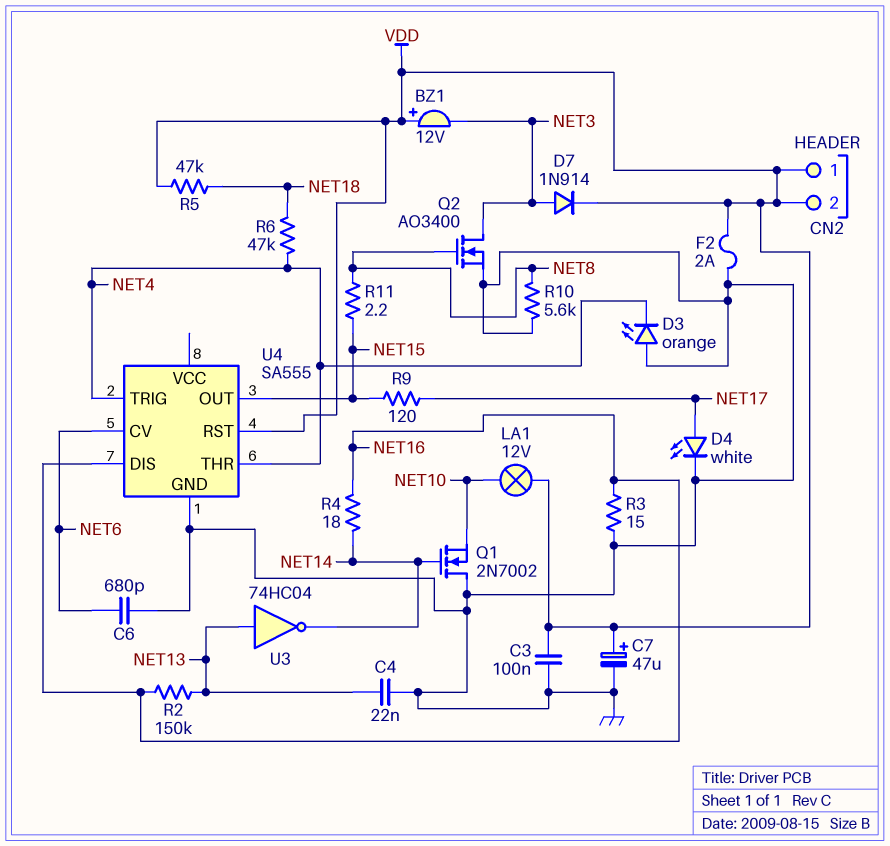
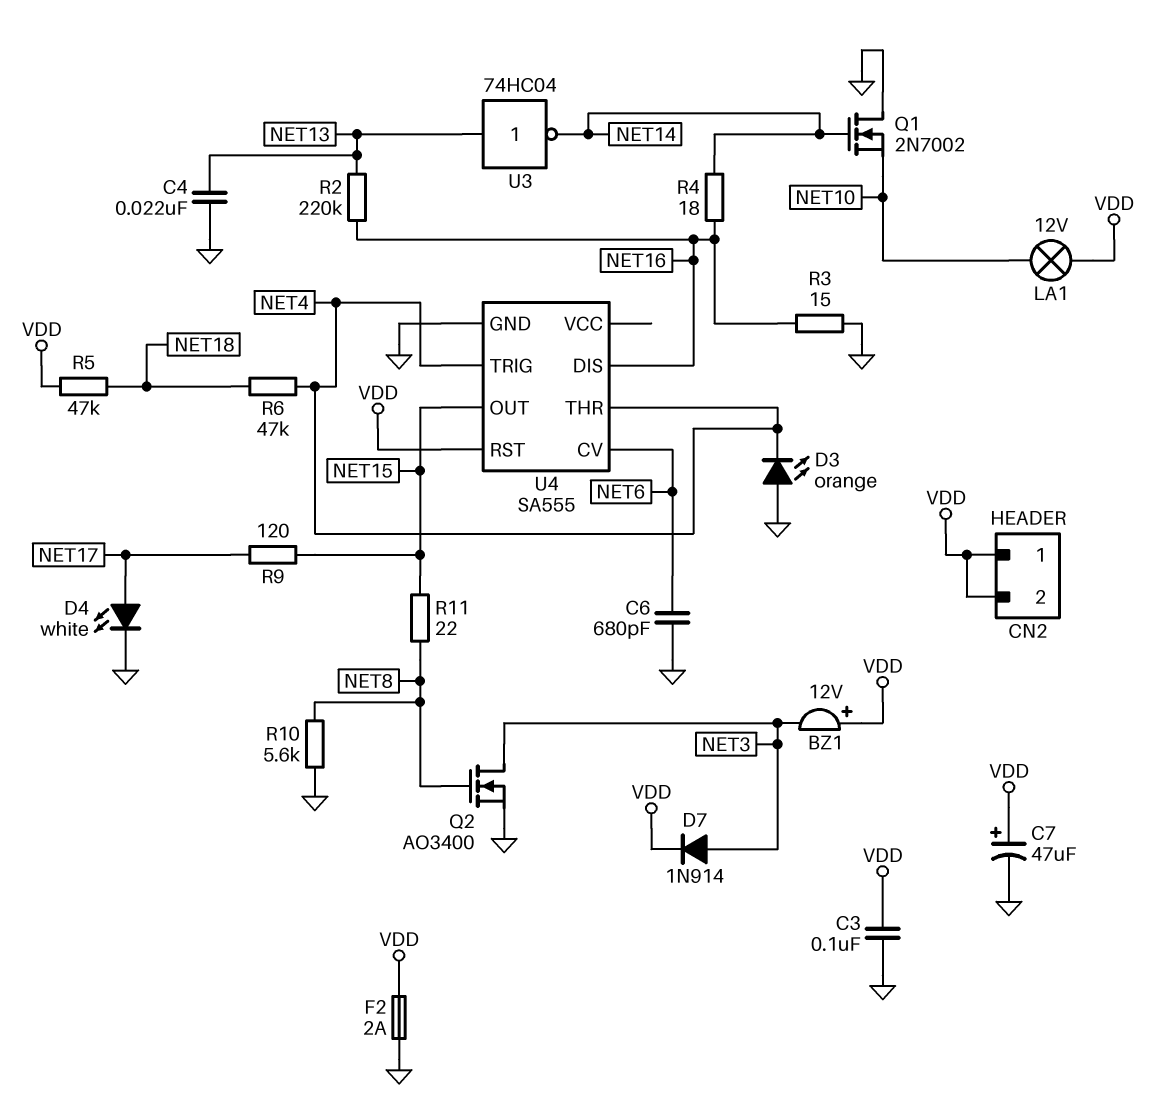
R2: 150k (NET13, NET16) -> 220k (NET13, NET16)
R11: 2.2 (NET8, NET15) -> 22 (NET8, NET15)

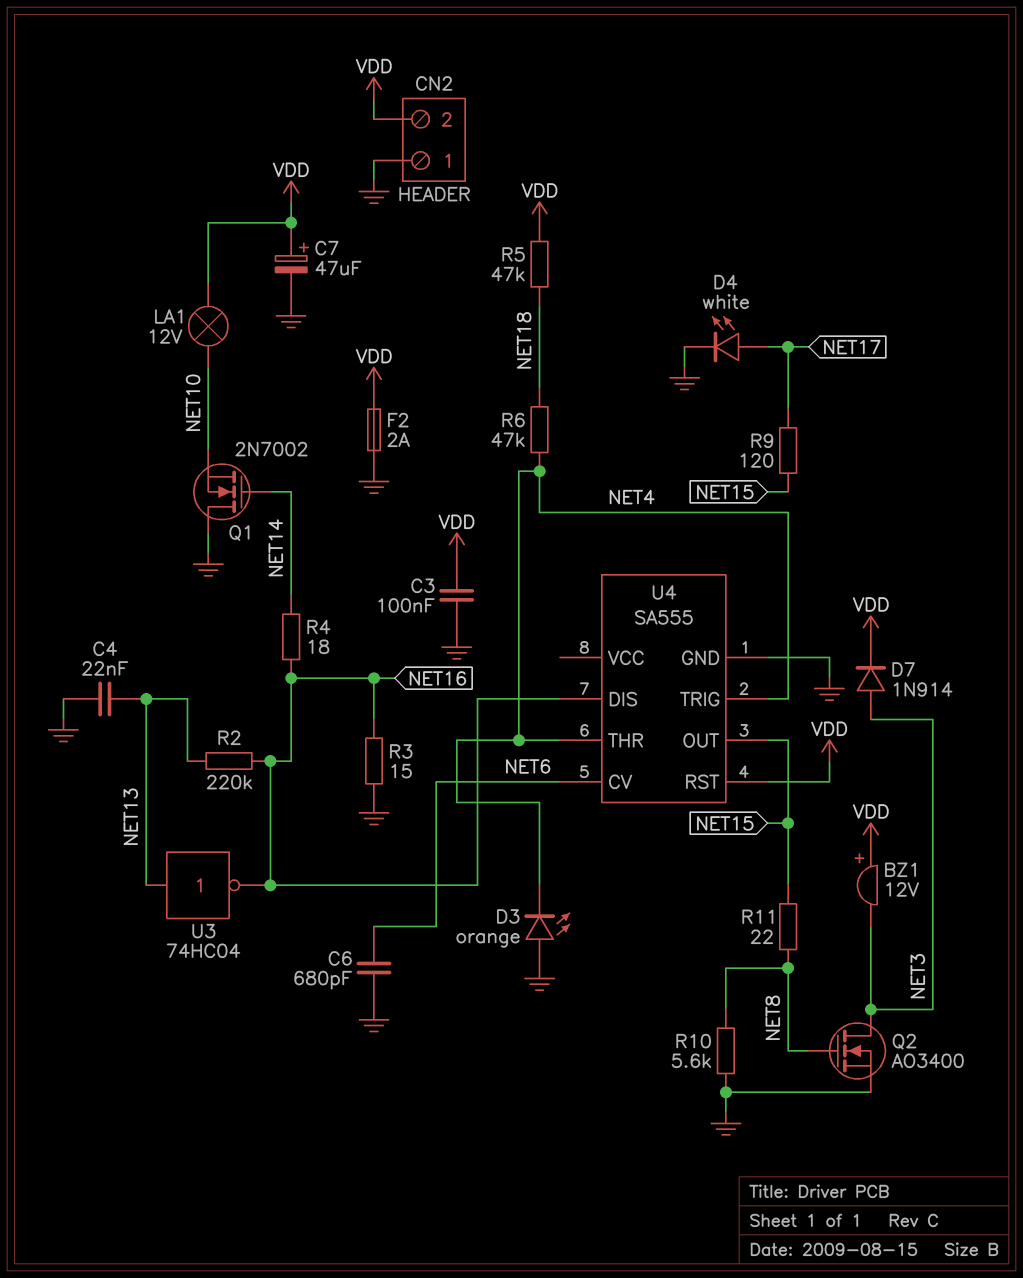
CN2 pin 1: VDD -> GND
U3: NOT 74HC04 (in NET13, out NET14) -> NOT 74HC04 (in NET13, out NET16)

